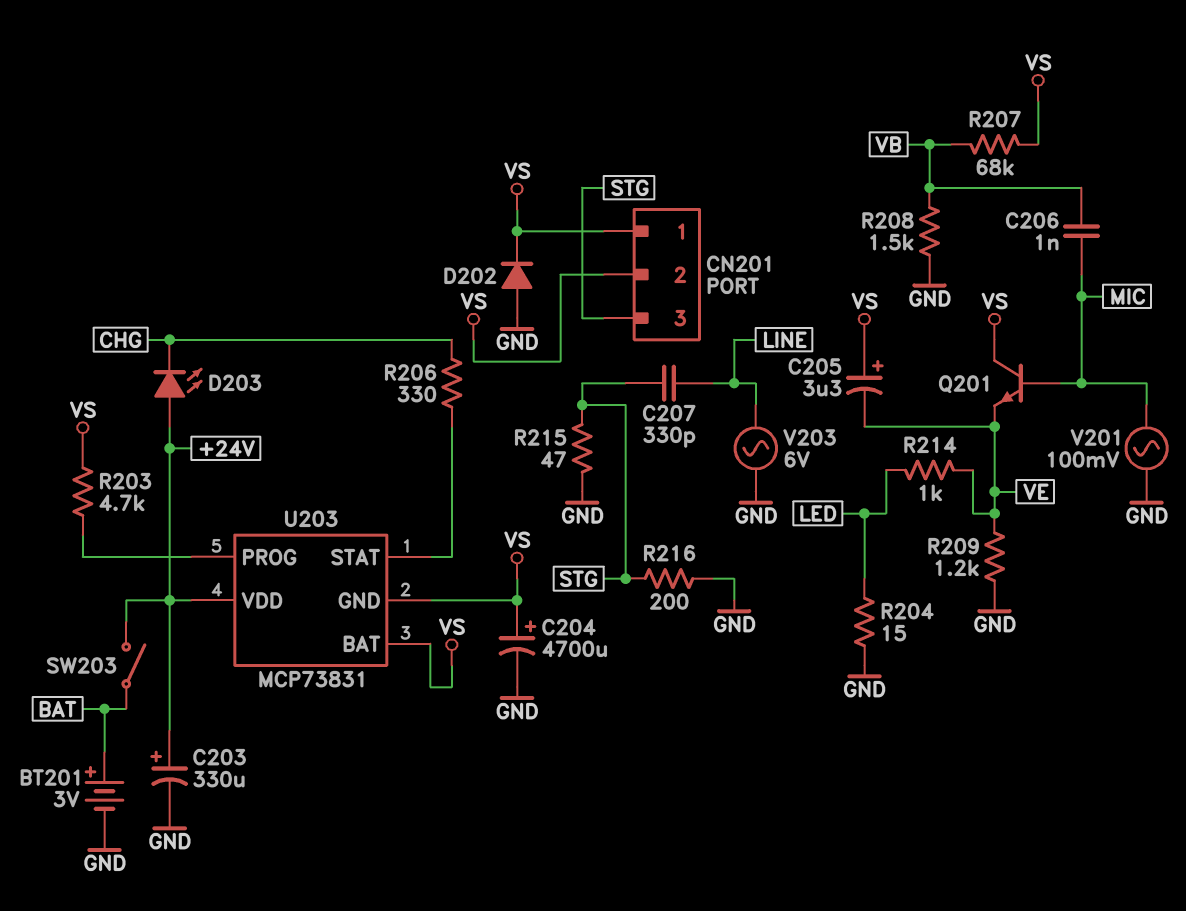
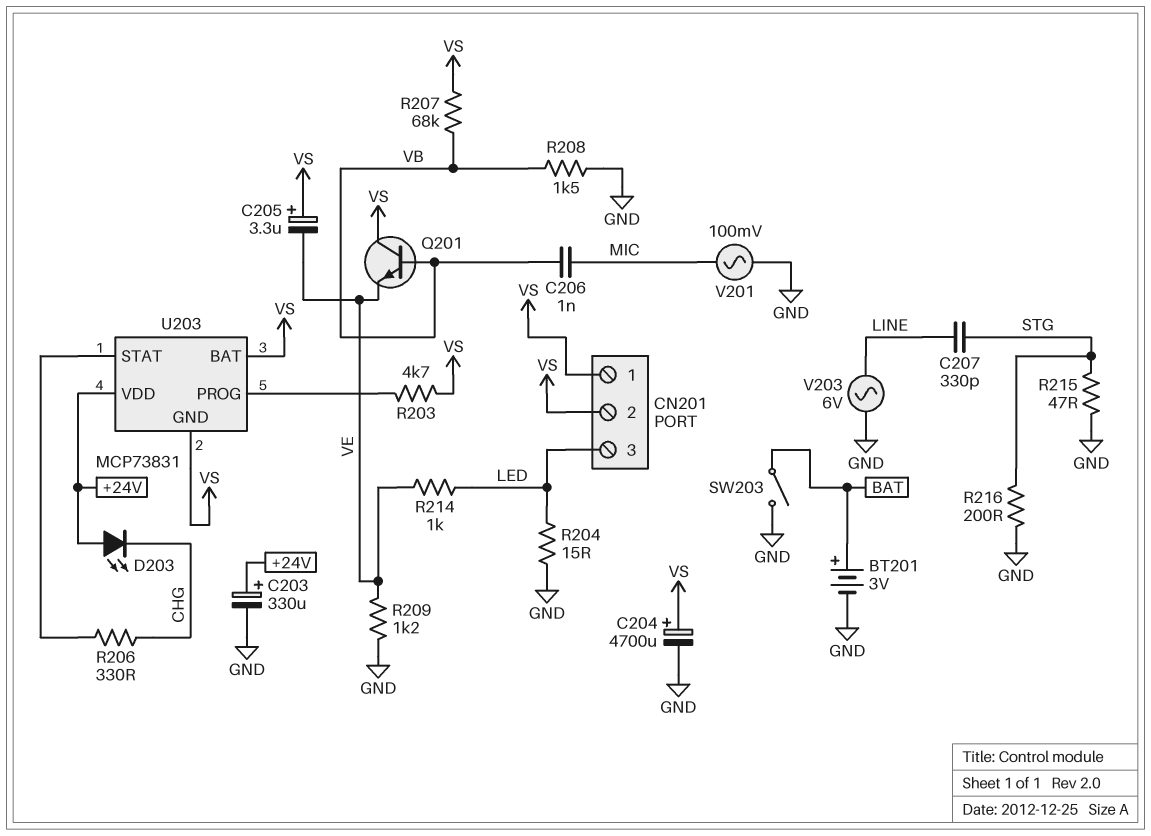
CN201 pin 3: STG -> LED
D202: diode (A GND, K VS) -> none
Q201: NPN (B MIC, C VS, E VE) -> NPN (B VB, C VS, E VE)
SW203: switch (+24V, BAT) -> switch (BAT, GND)

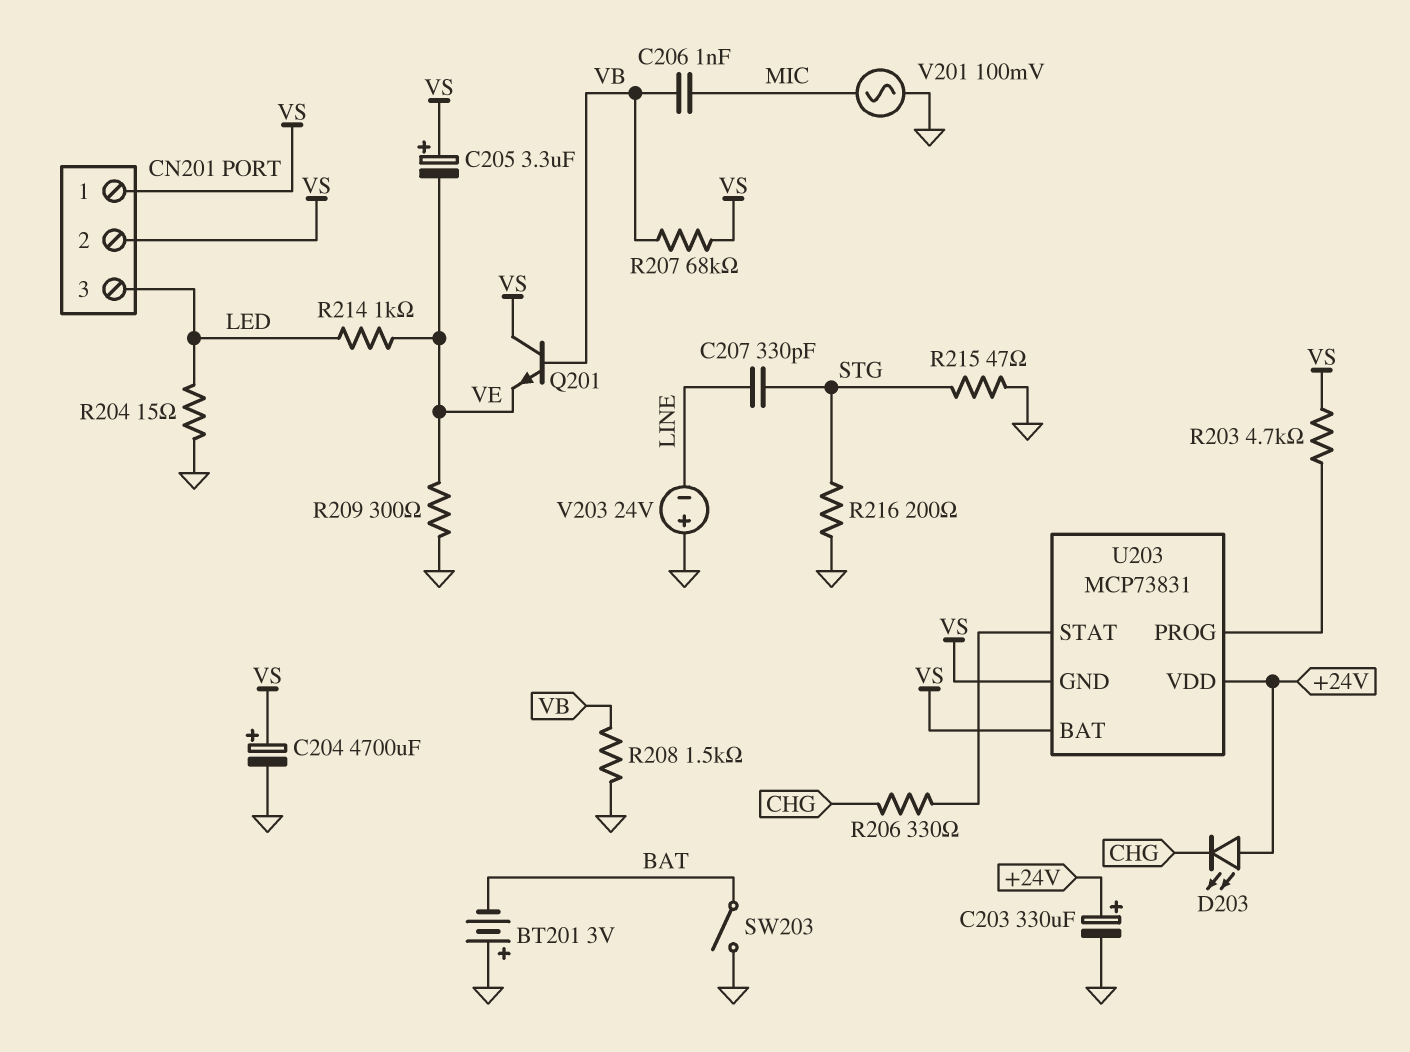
BT201: 3V (plus BAT, minus GND) -> 3V (plus GND, minus BAT)
R209: 1.2k (GND, VE) -> 300 (GND, VE)
V203: AC 6V (GND, LINE) -> 24V (plus GND, minus LINE)

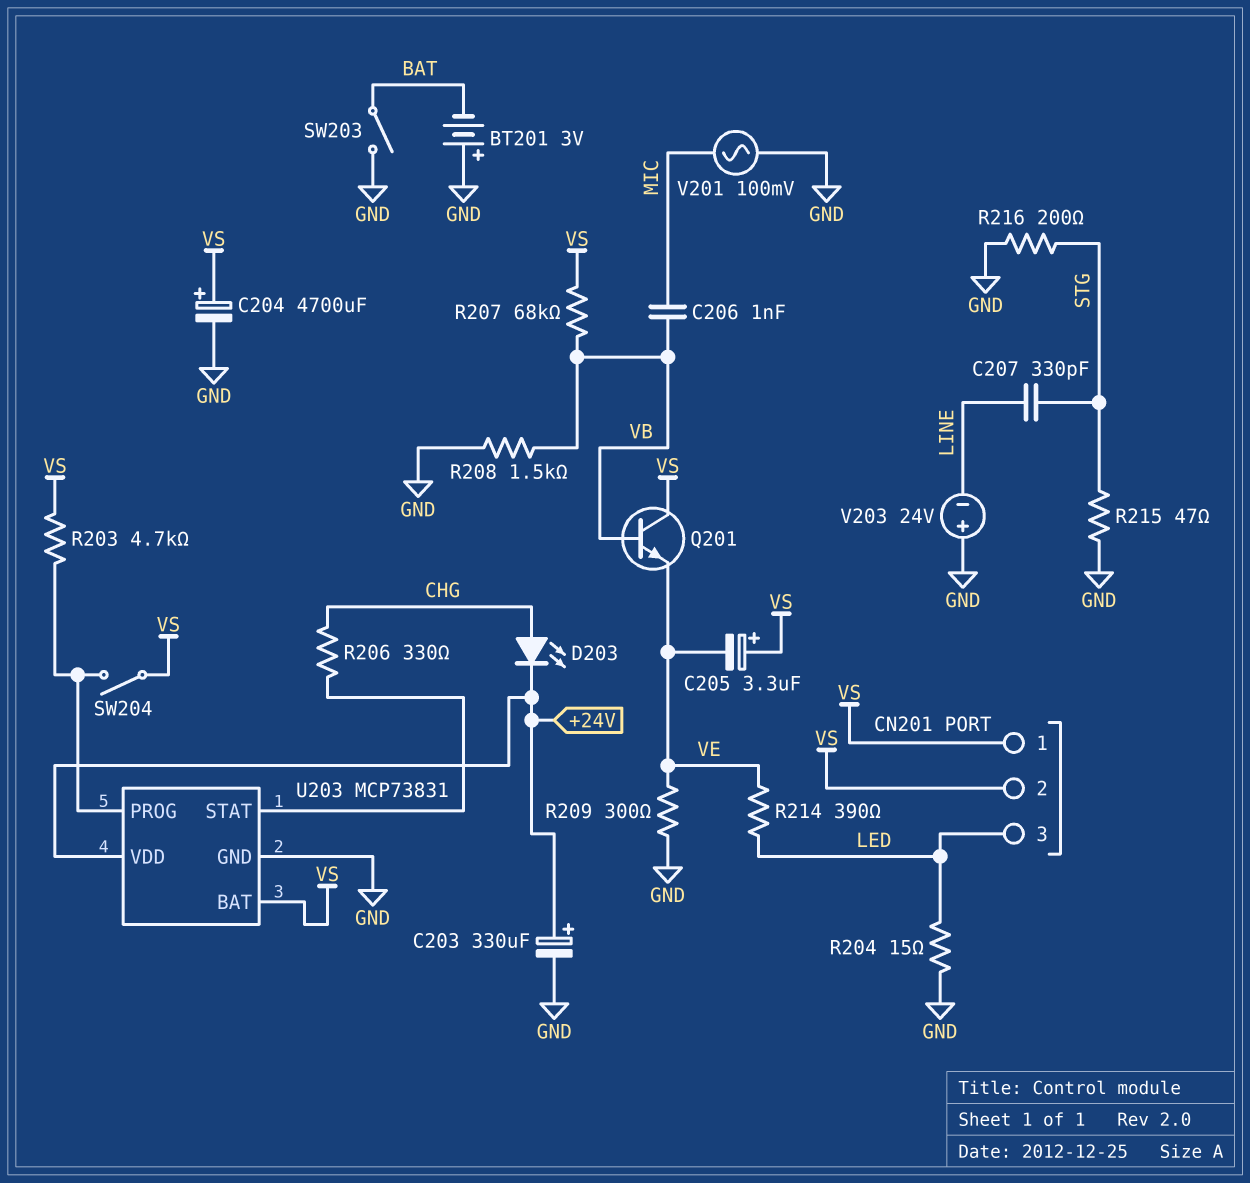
D203: LED (A +24V, K CHG) -> LED (A CHG, K +24V)
R214: 1k (LED, VE) -> 390 (LED, VE)
SW204: none -> switch (U203/PROG, VS)
U203 pin GND: VS -> GND

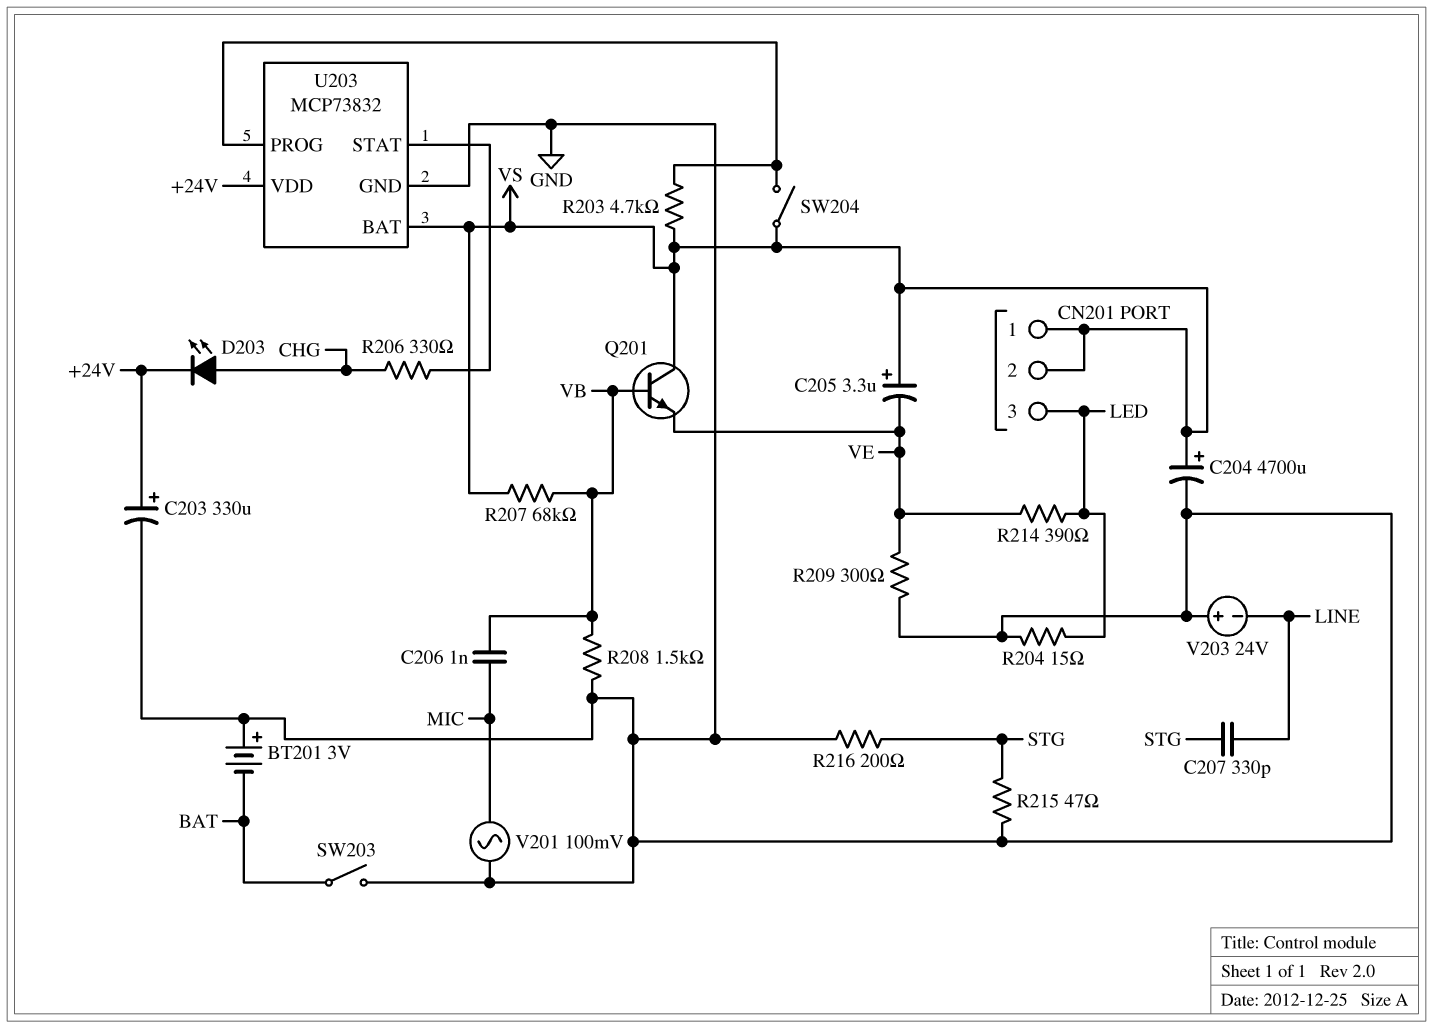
U203: MCP73831 -> MCP73832

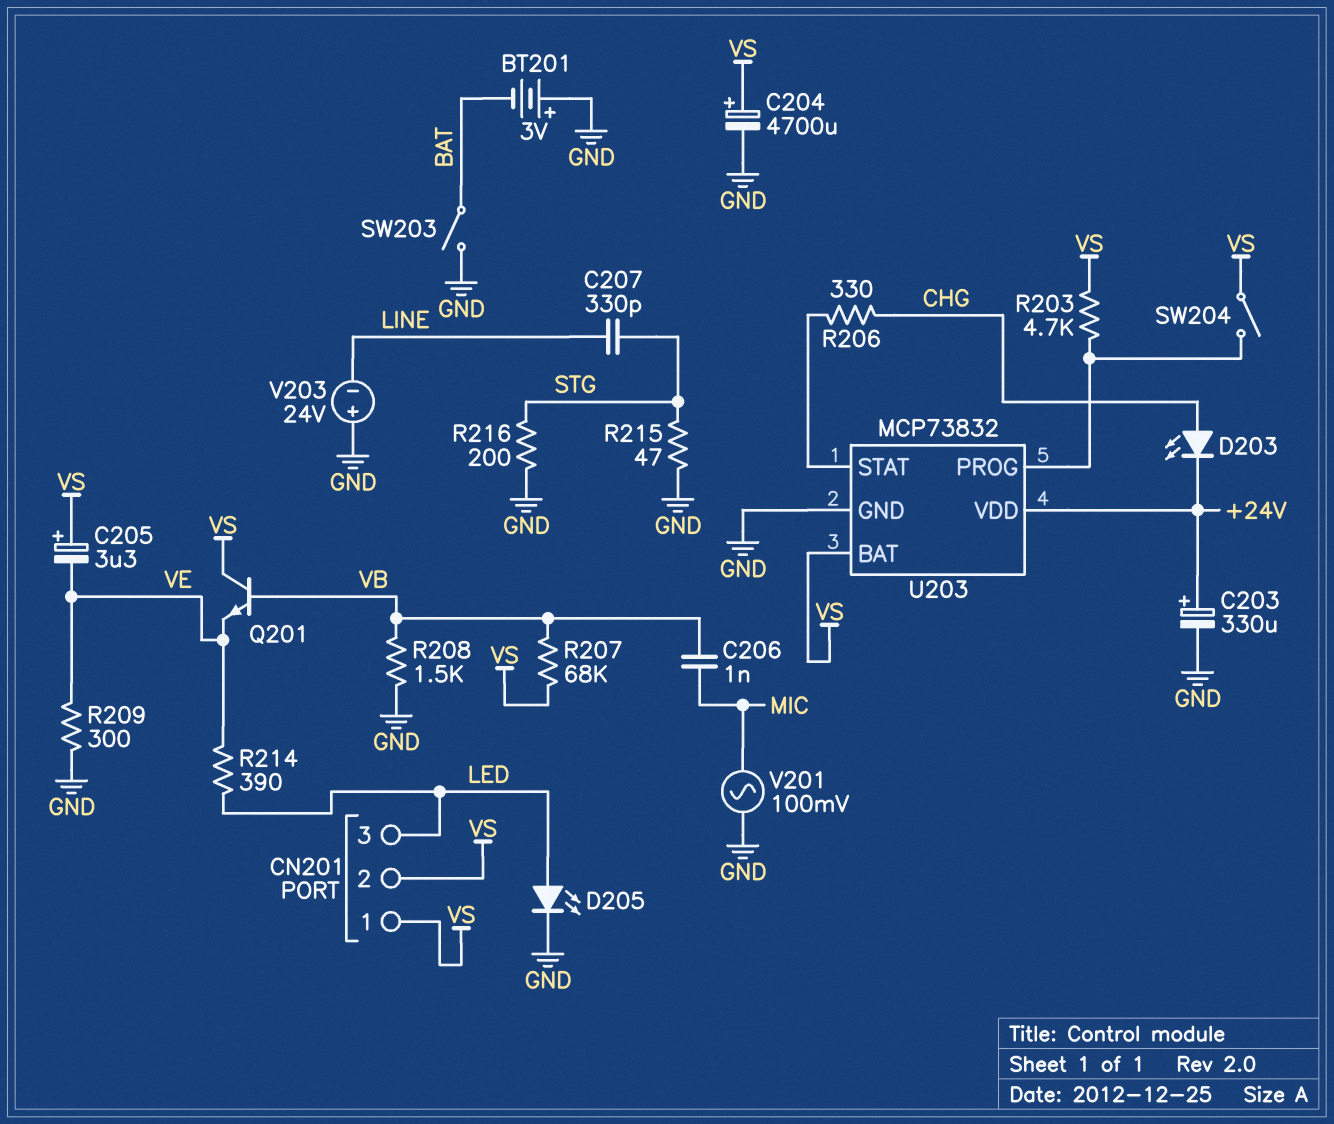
D205: none -> LED (A LED, K GND)
R204: 15 (GND, LED) -> none

